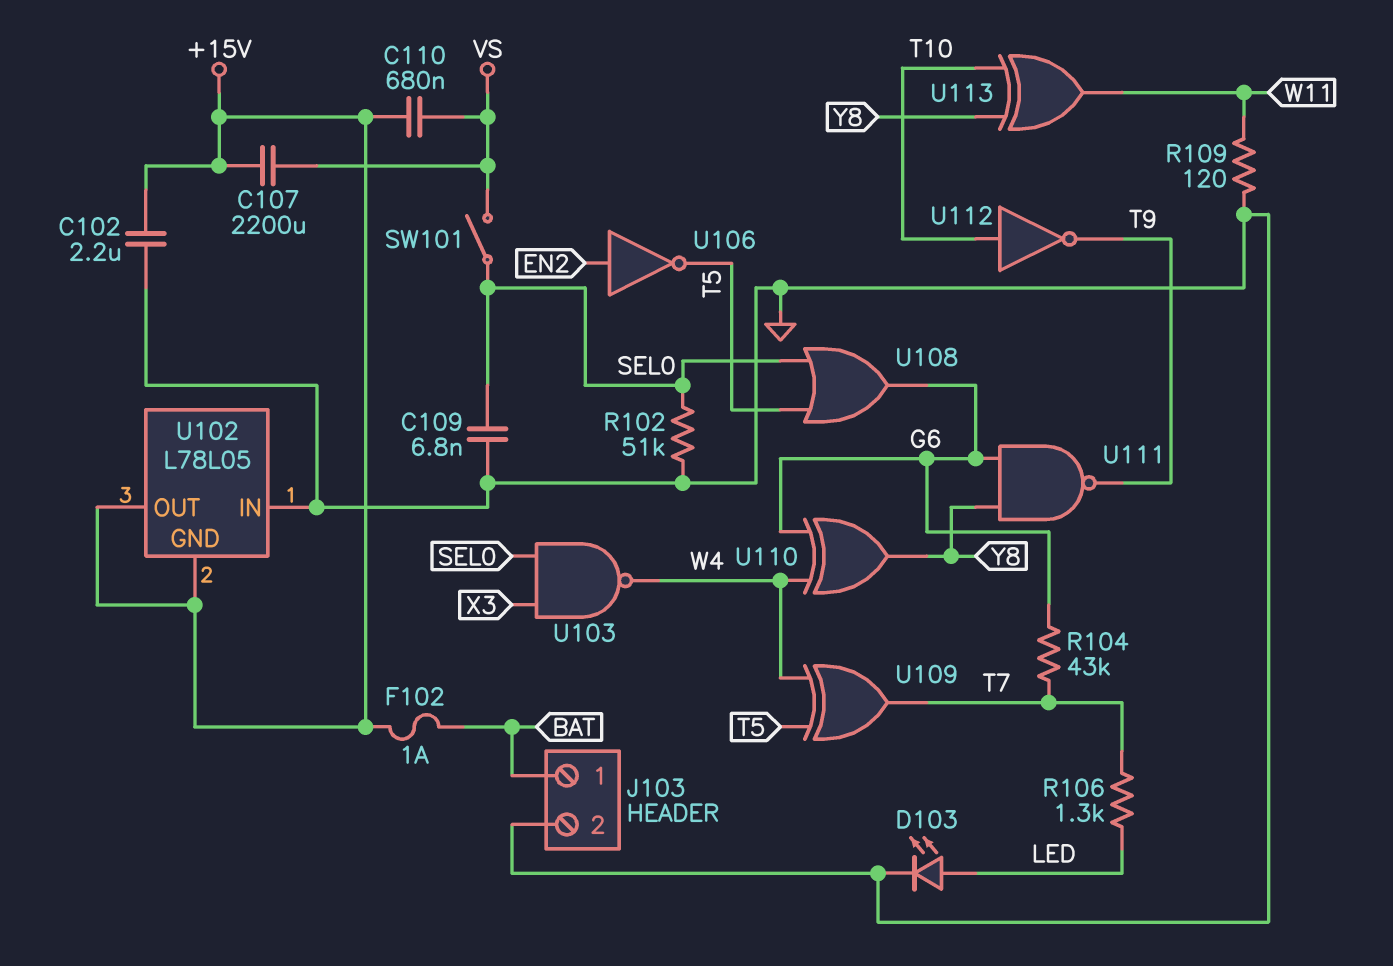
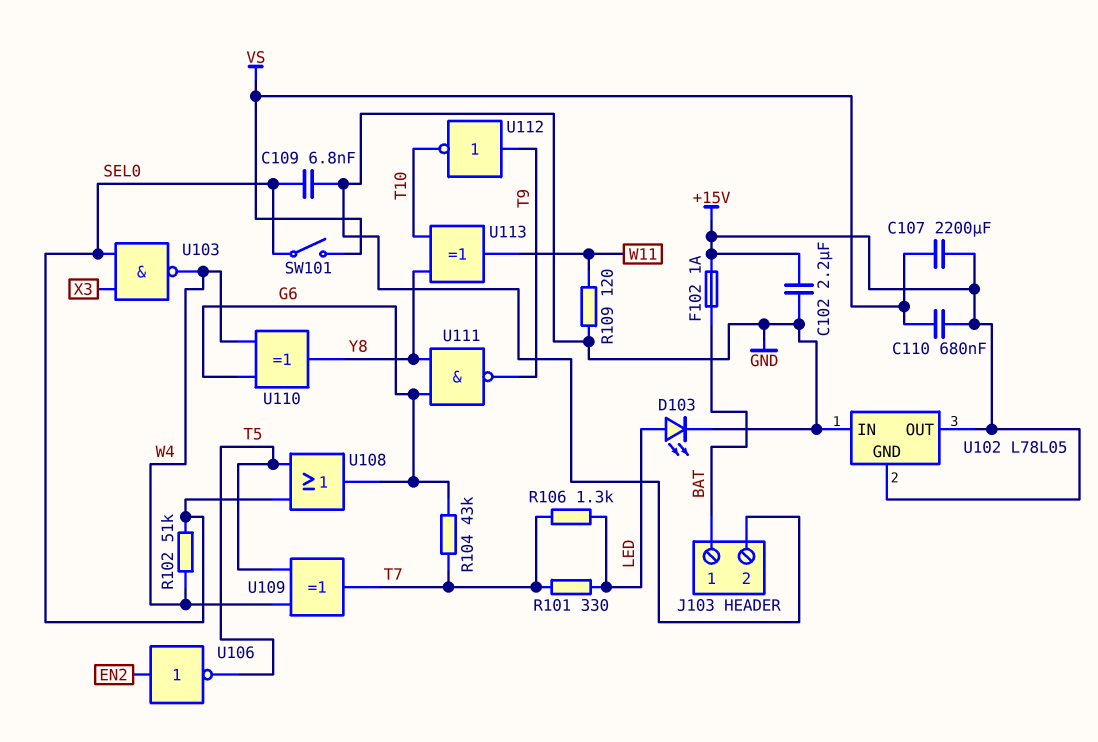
R101: none -> 330 (LED, T7)
R102: 51k (GND, SEL0) -> 51k (SEL0, W4)
U112: NOT (in T10, out T9) -> NOT (in T9, out T10)

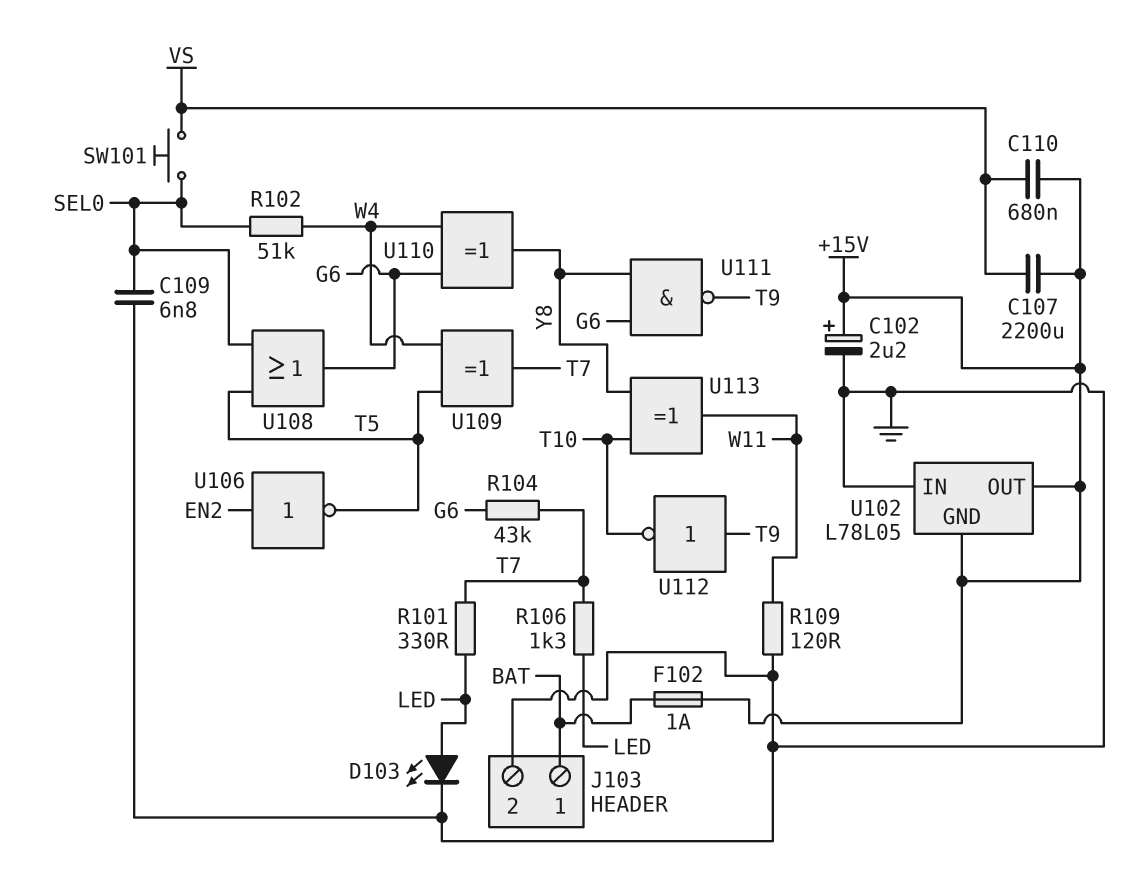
C102: 2.2uF (+15V, GND) -> 2.2uF (plus +15V, minus GND)
SW101: switch (SEL0, VS) -> button (SEL0, VS)
U103: NAND (in SEL0, in X3, out W4) -> none

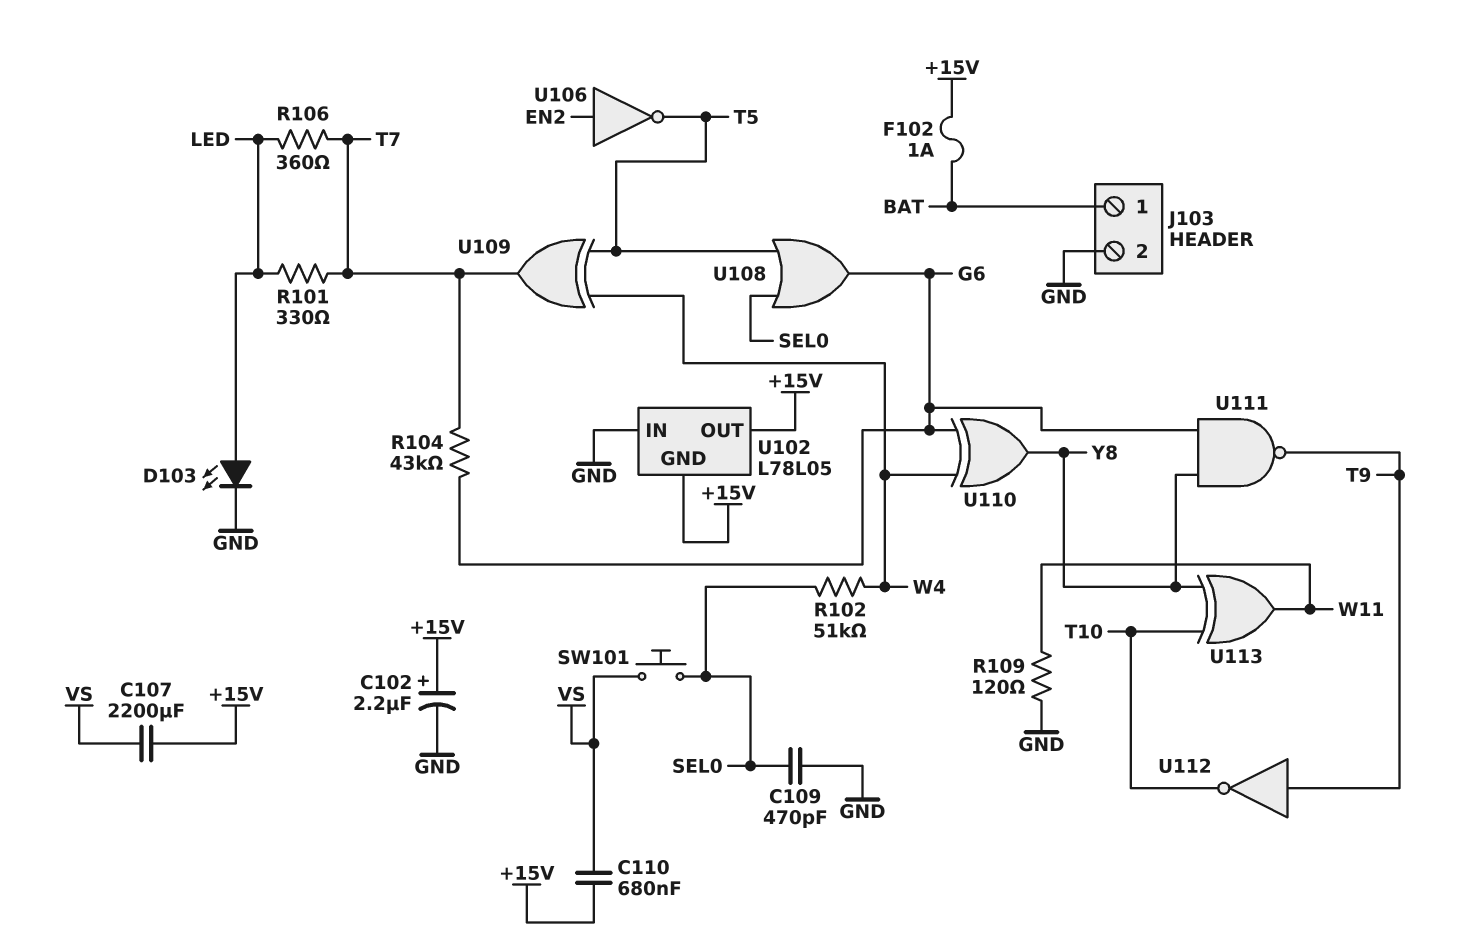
C109: 6.8nF (GND, SEL0) -> 470pF (GND, SEL0)
R106: 1.3k (LED, T7) -> 360 (LED, T7)

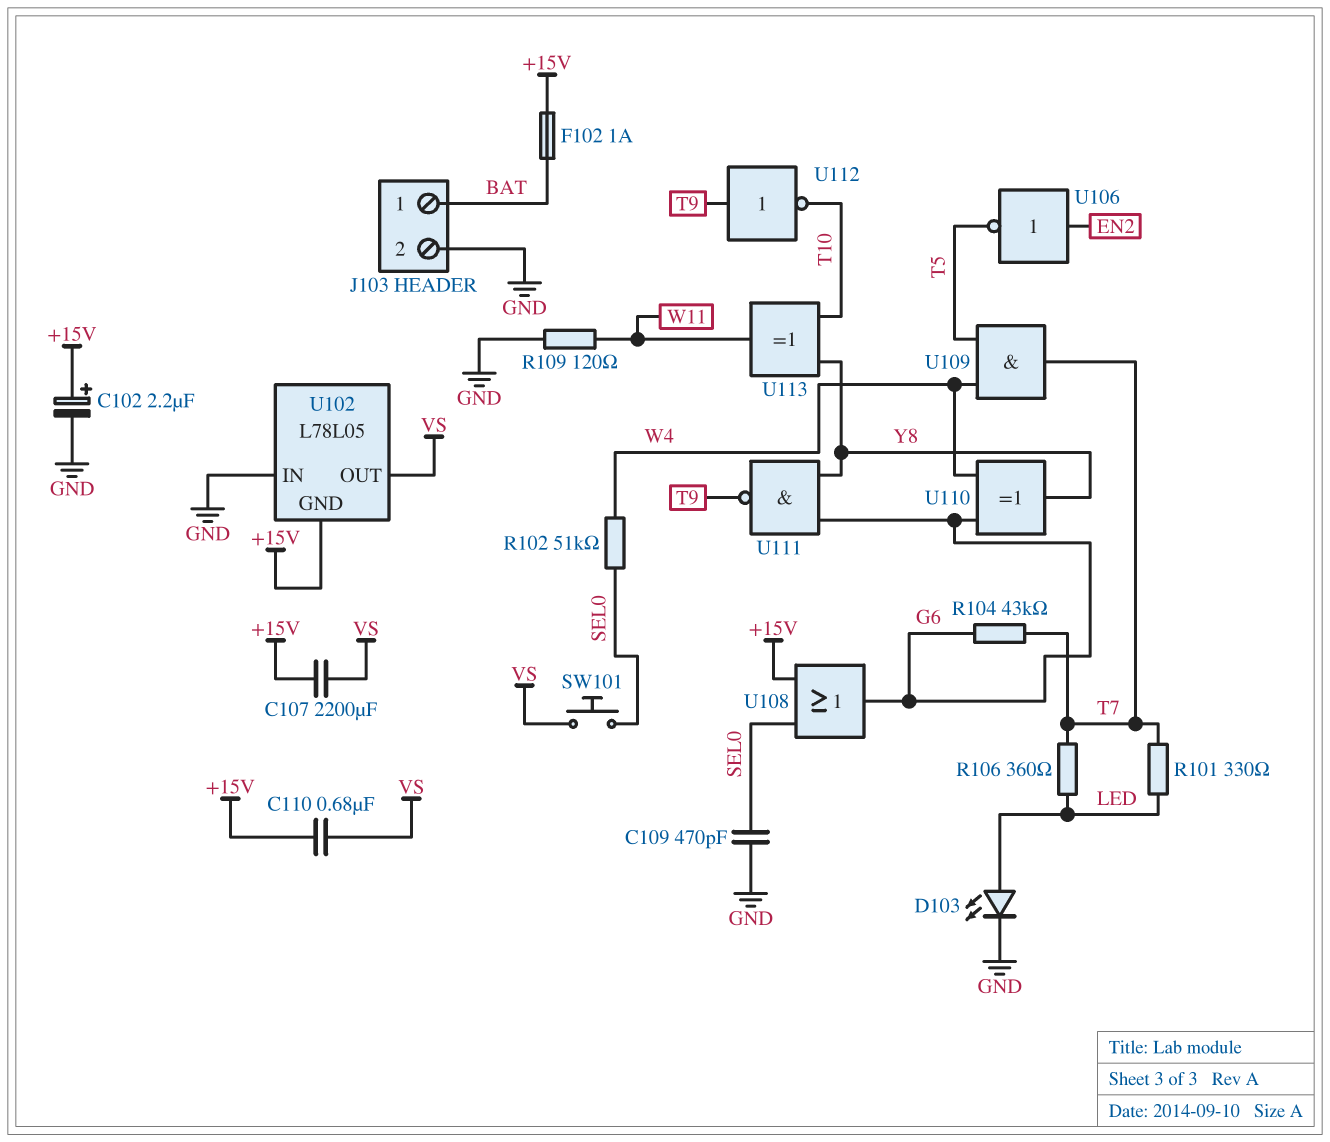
U102 pin OUT: +15V -> VS
U108: OR (in SEL0, in T5, out G6) -> OR (in +15V, in SEL0, out G6)
U109: XOR (in T5, in W4, out T7) -> AND (in T5, in W4, out T7)

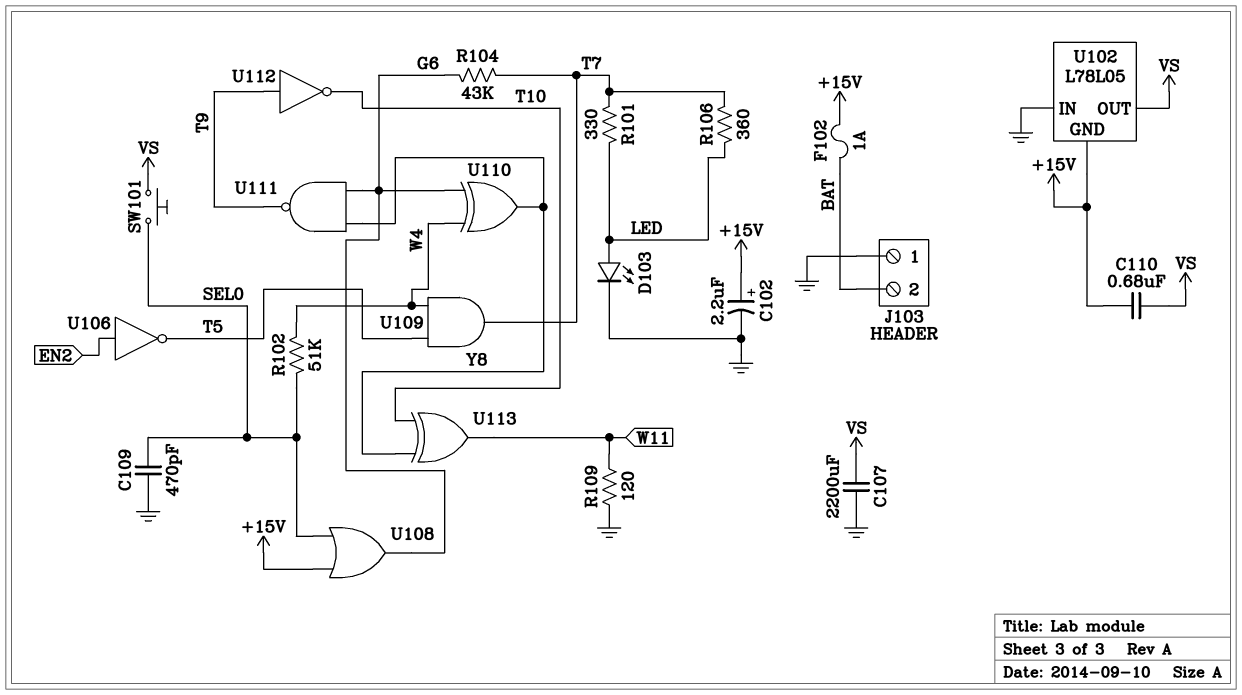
C107: 2200uF (+15V, VS) -> 2200uF (GND, VS)
J103 pin 1: BAT -> GND
J103 pin 2: GND -> BAT

